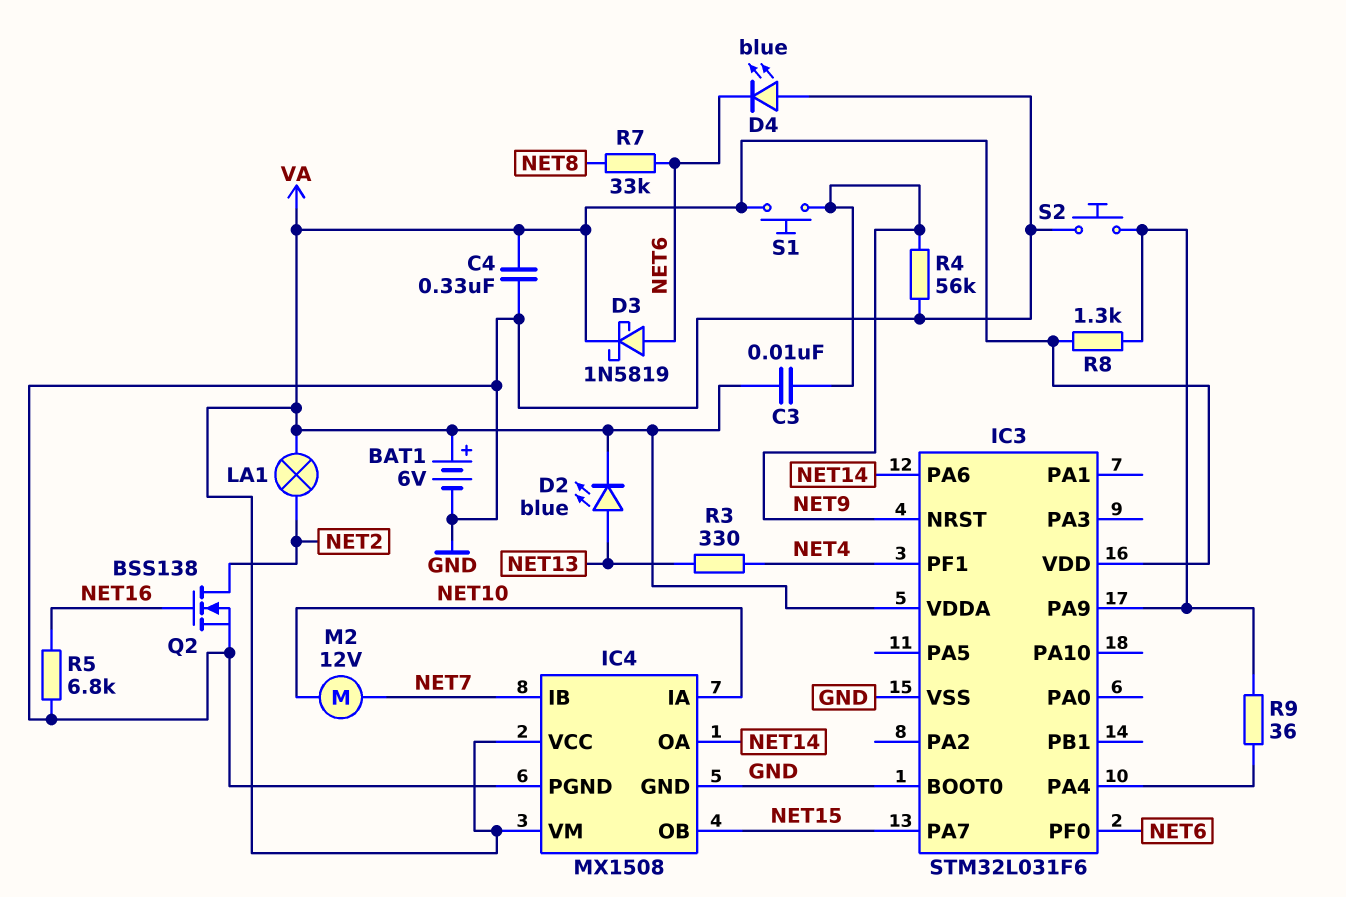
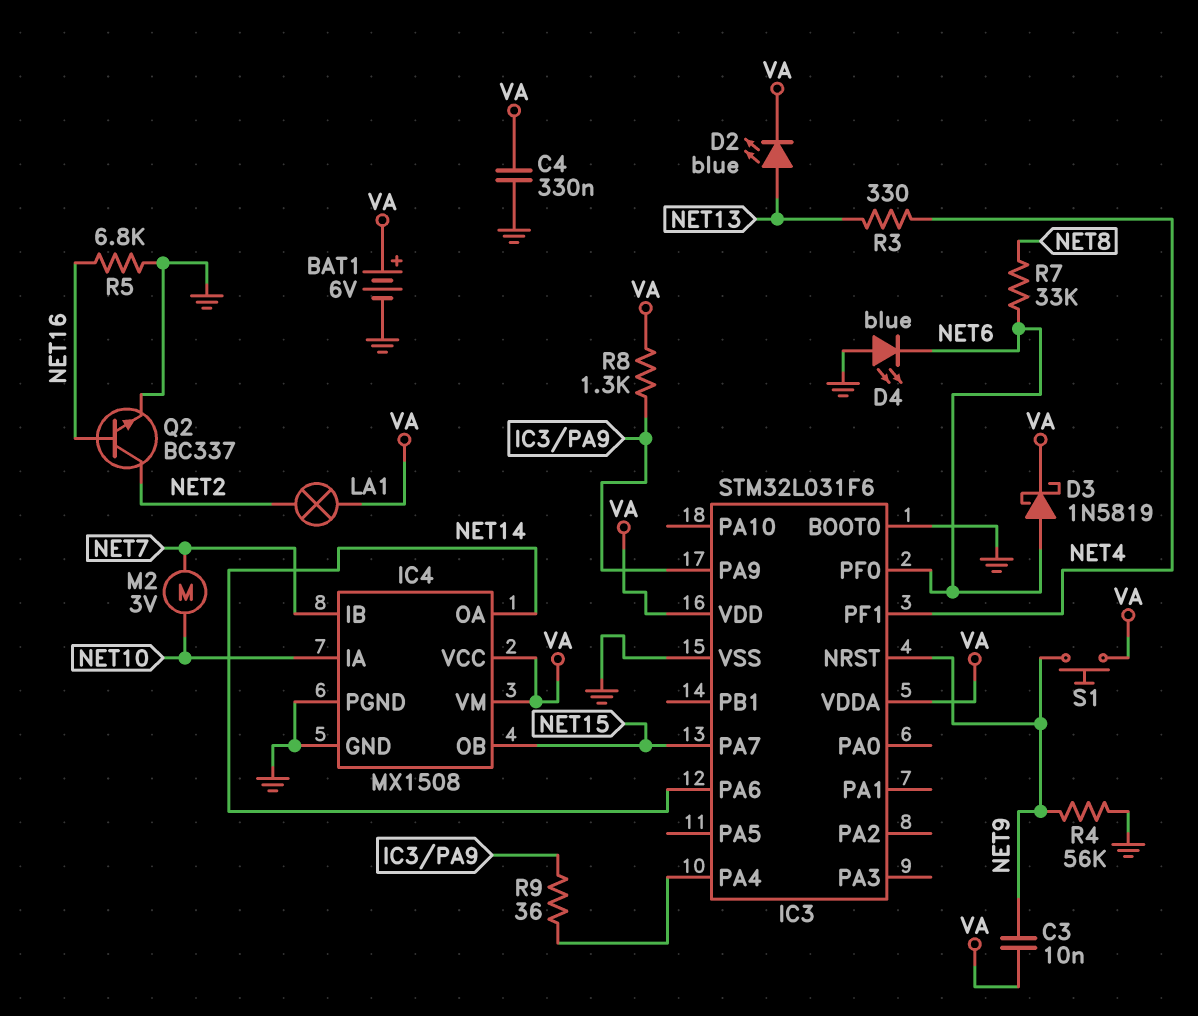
M2: motor 12V (NET7, NET10) -> motor 3V (NET7, NET10)
Q2: NMOS BSS138 (G NET16, D NET2, S GND) -> NPN BC337 (B NET16, C NET2, E GND)
S2: button (GND, IC3/PA9) -> none

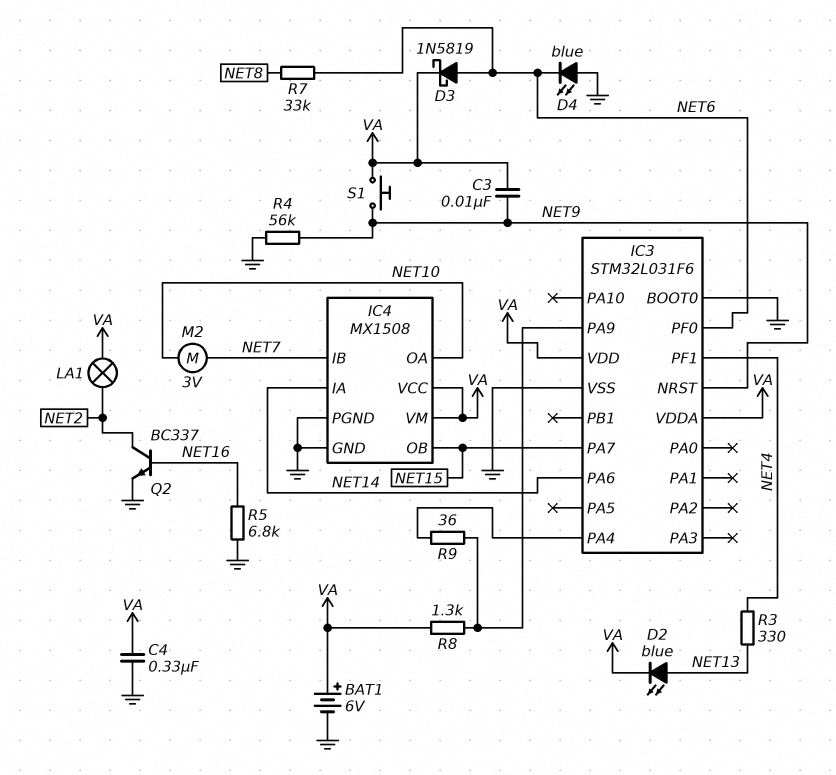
IC4 pin IA: NET10 -> NET14
IC4 pin OA: NET14 -> NET10

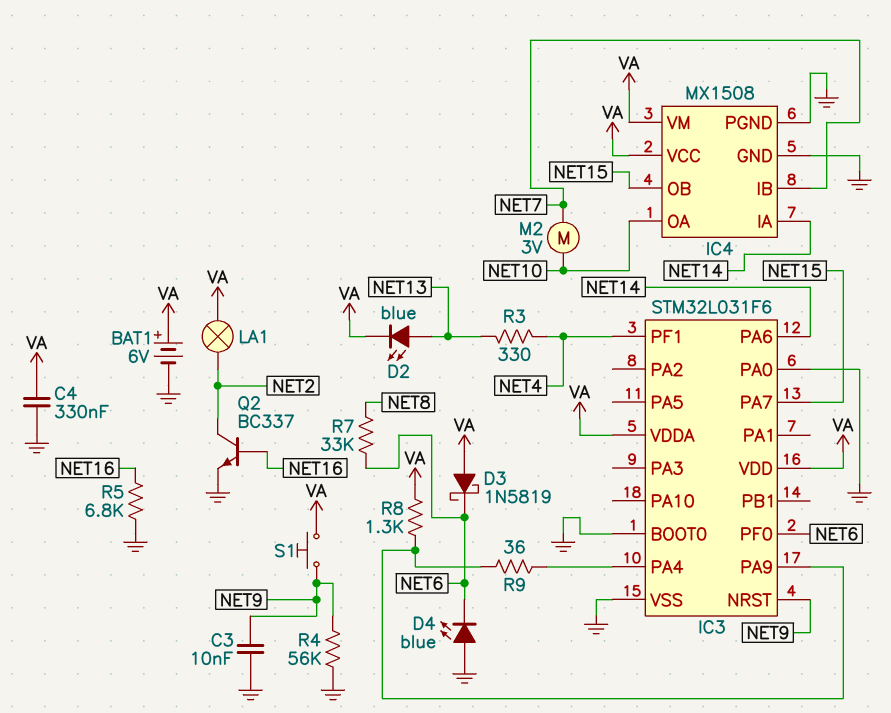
C3: 10nF (NET9, VA) -> 10nF (GND, NET9)
D3: schottky 1N5819 (A NET6, K VA) -> schottky 1N5819 (A VA, K NET6)
IC3 pin PA0: none -> GND

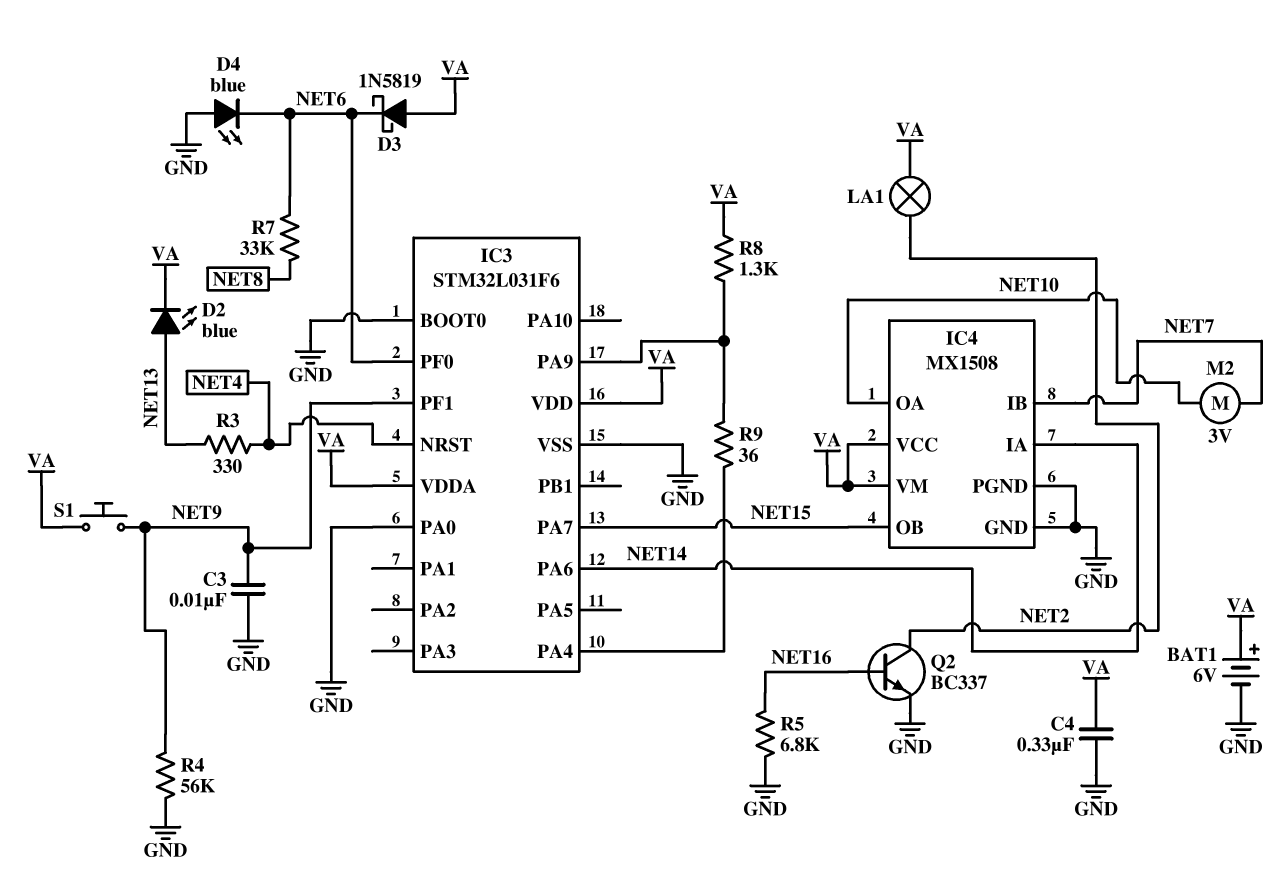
IC3 pin NRST: NET9 -> NET4
IC3 pin PF1: NET4 -> NET9

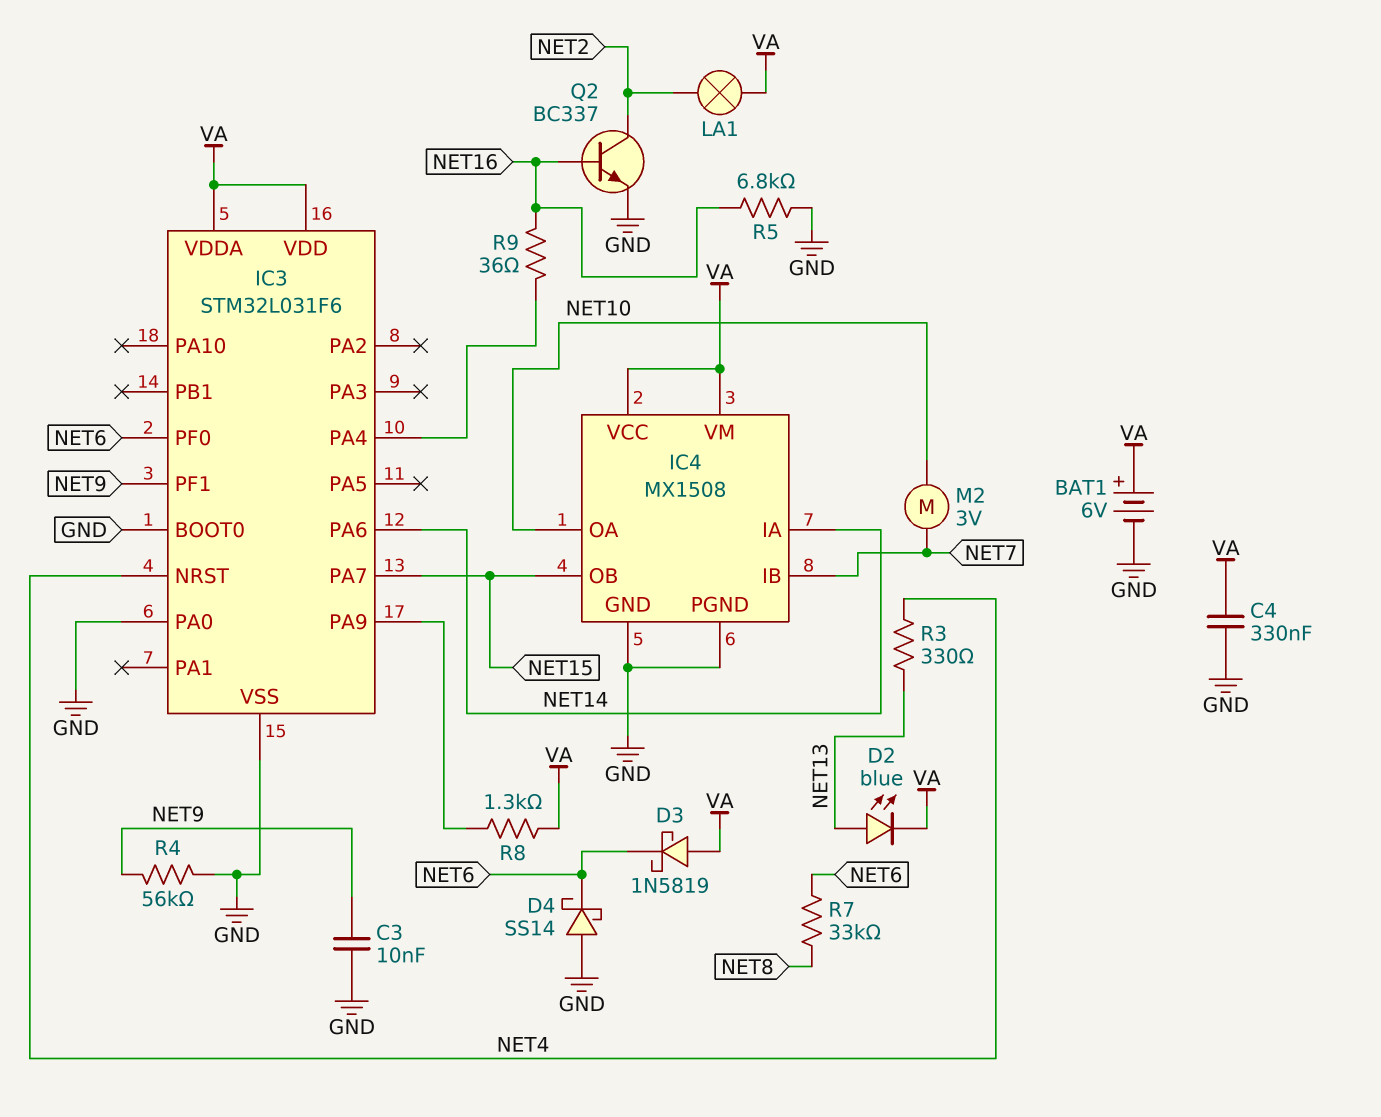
D4: LED blue (A GND, K NET6) -> schottky SS14 (A GND, K NET6)
R9: 36 (IC3/PA4, IC3/PA9) -> 36 (IC3/PA4, NET16)
S1: button (NET9, VA) -> none

